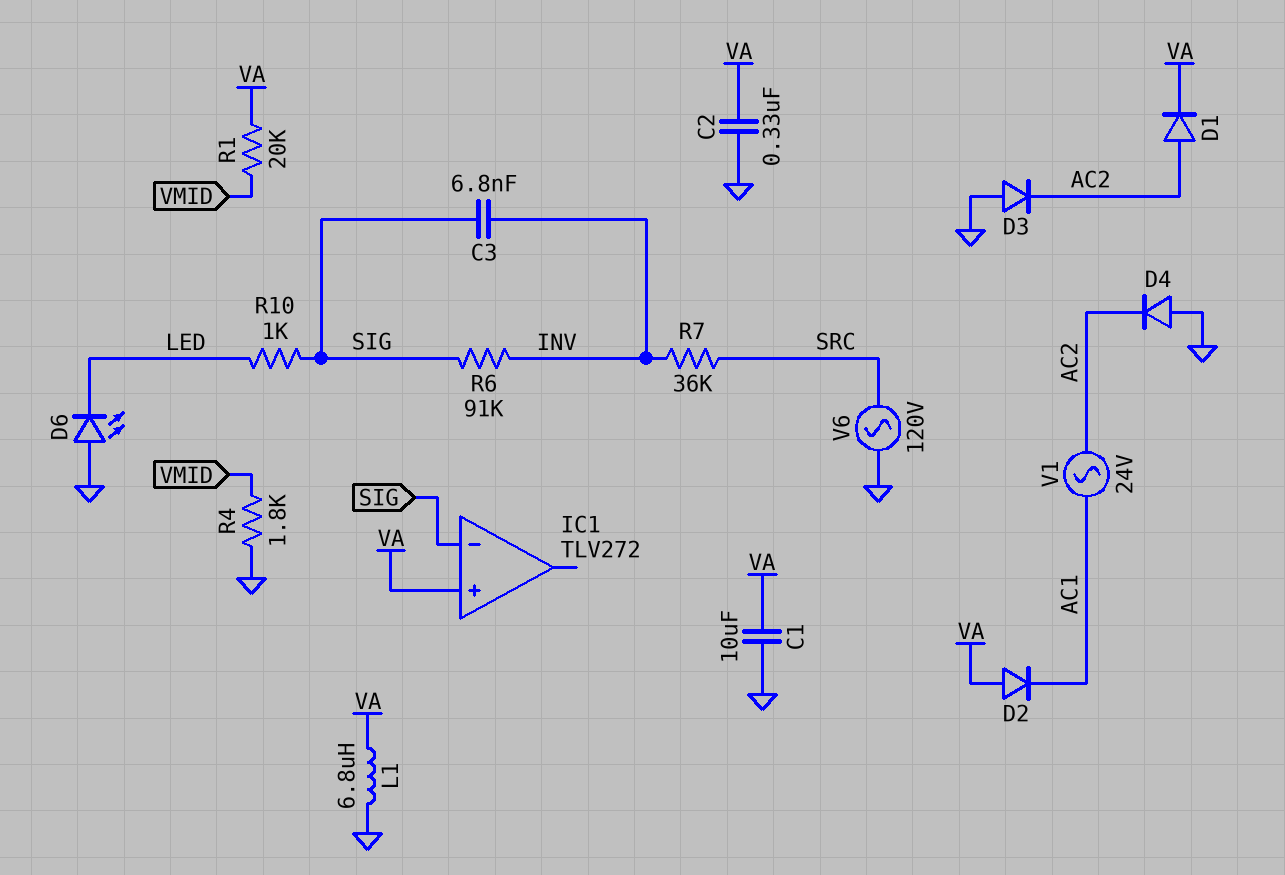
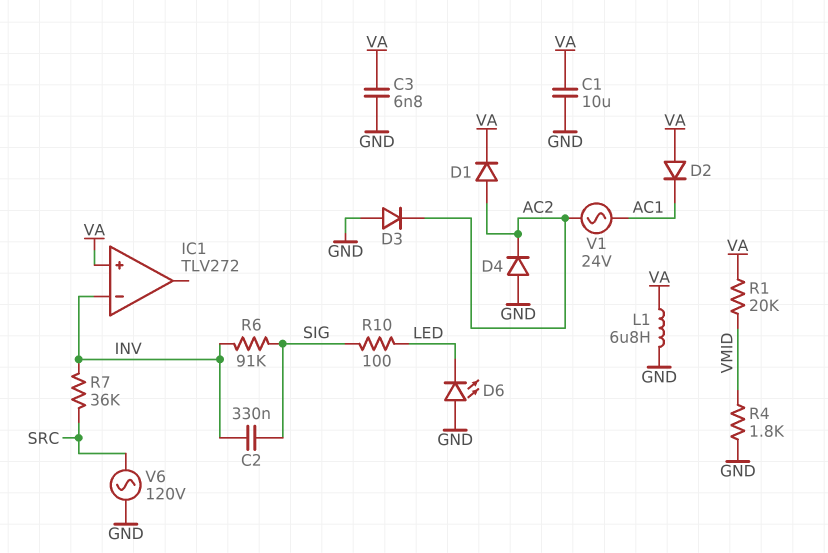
C2: 330nF (GND, VA) -> 330nF (INV, SIG)
C3: 6.8nF (INV, SIG) -> 6.8nF (GND, VA)
IC1 pin in-: SIG -> INV
R10: 1k (LED, SIG) -> 100 (LED, SIG)

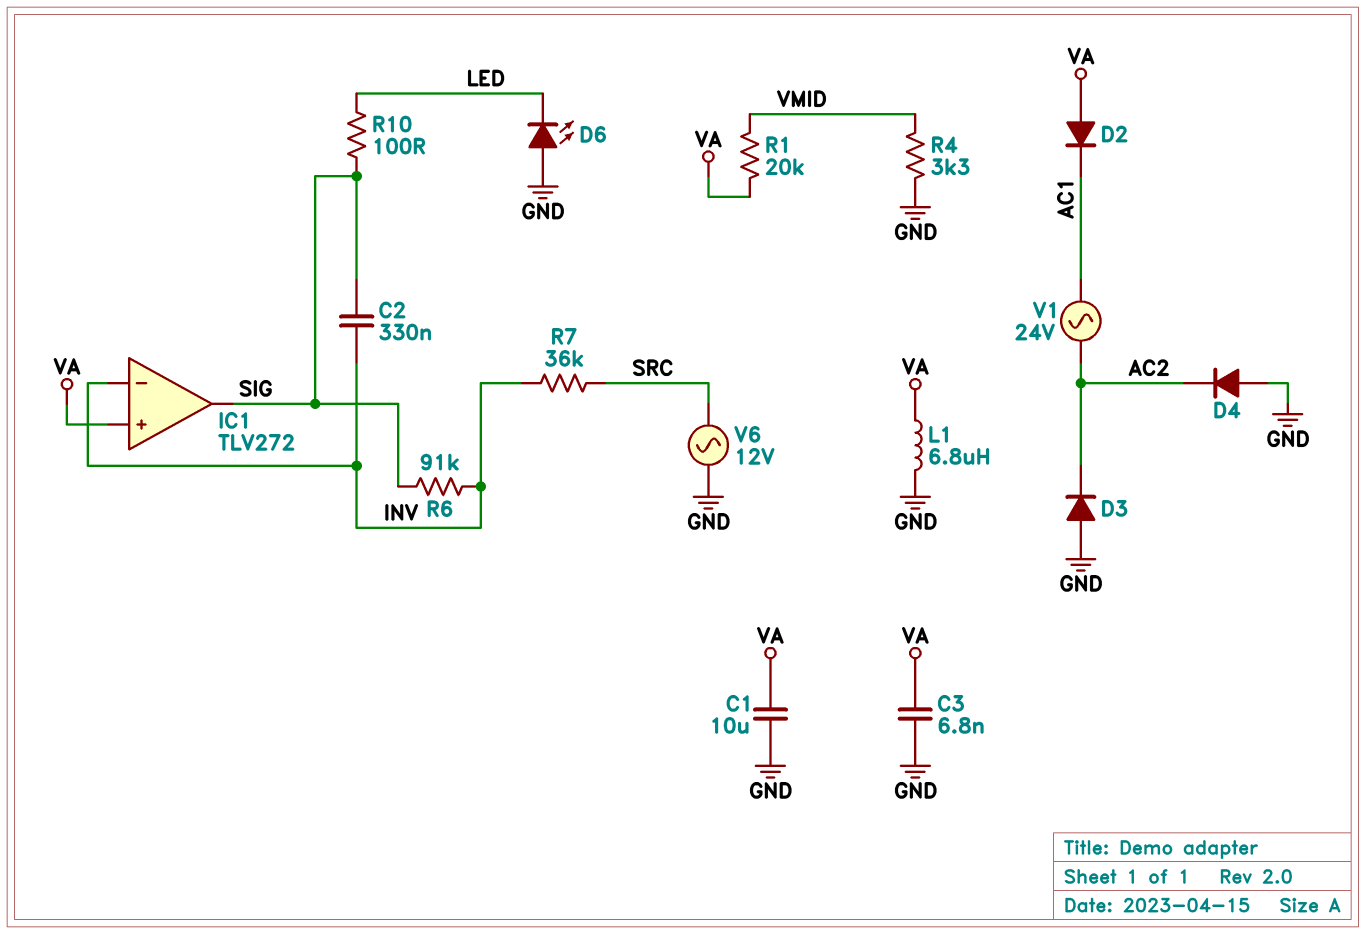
D1: diode (A AC2, K VA) -> none
IC1 pin out: none -> SIG
R4: 1.8k (GND, VMID) -> 3.3k (GND, VMID)
V6: AC 120V (GND, SRC) -> AC 12V (GND, SRC)

